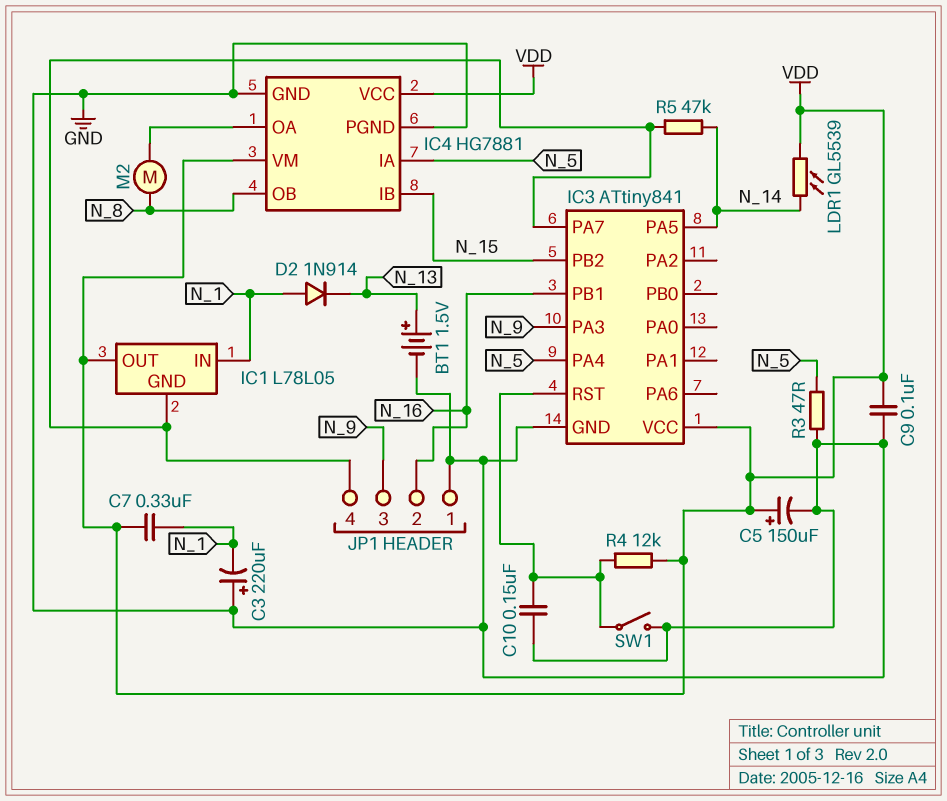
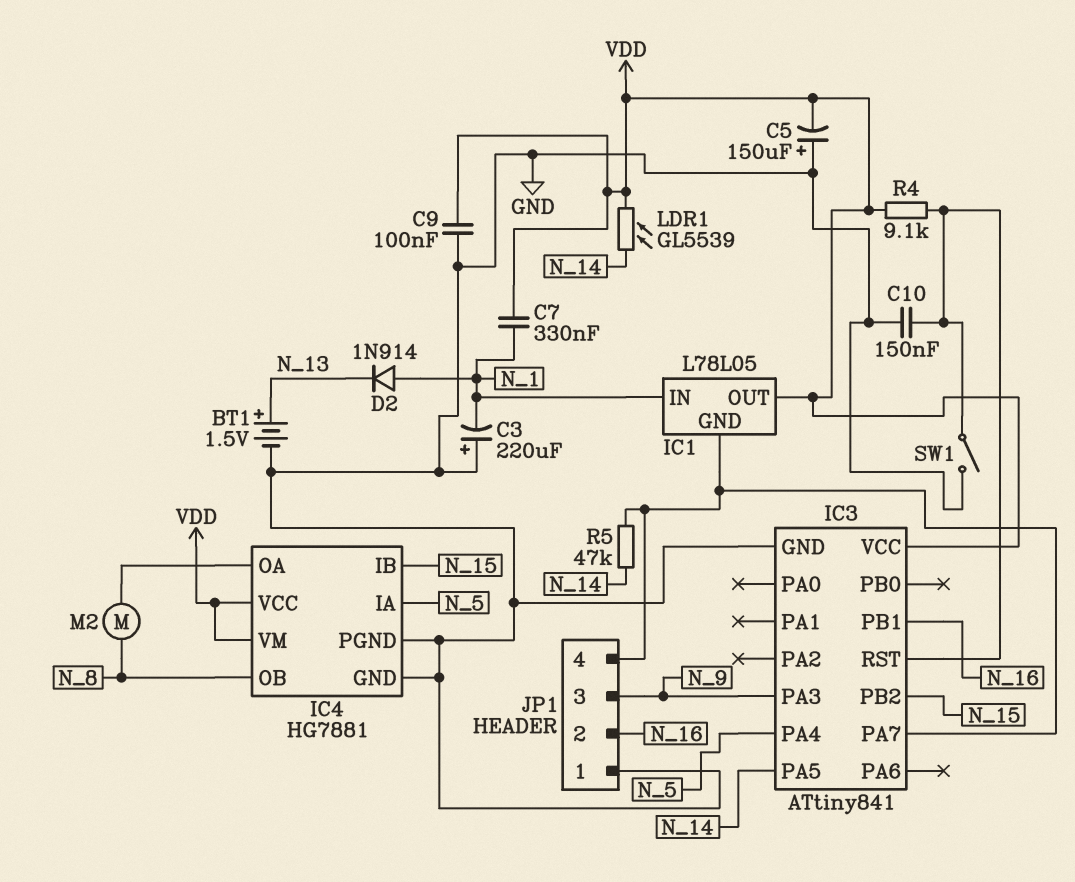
C5: 150uF (plus VDD, minus GND) -> 150uF (plus GND, minus VDD)
R3: 47 (GND, N_5) -> none
R4: 12k (IC3/RST, VDD) -> 9.1k (IC3/RST, VDD)

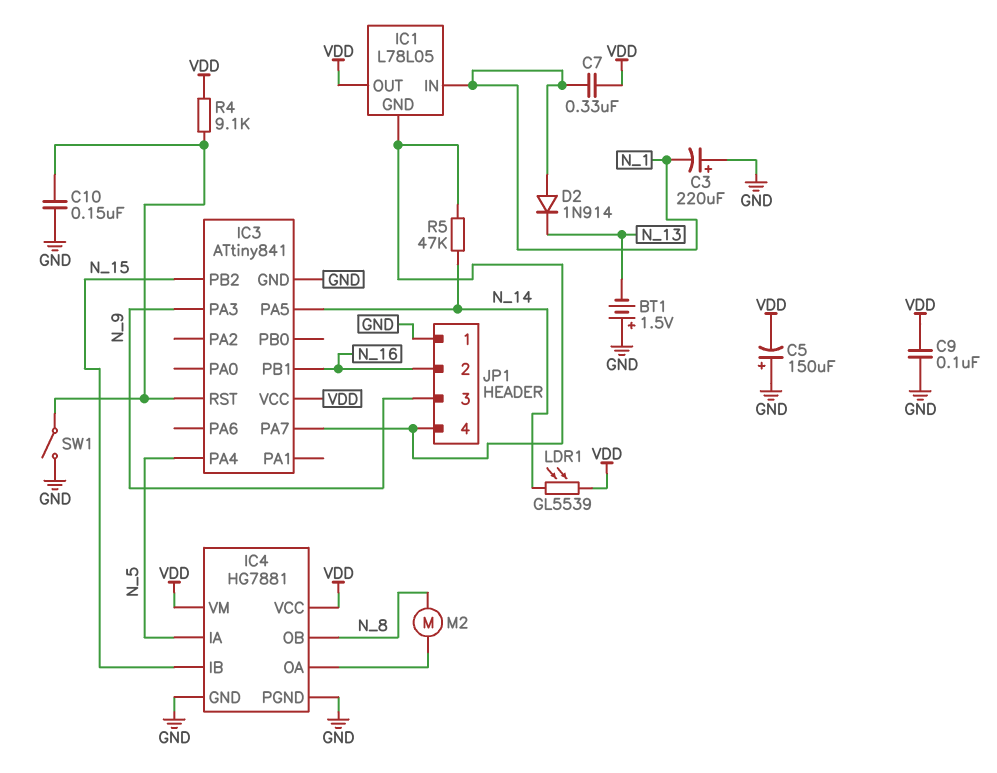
BT1: 1.5V (plus N_13, minus GND) -> 1.5V (plus GND, minus N_13)

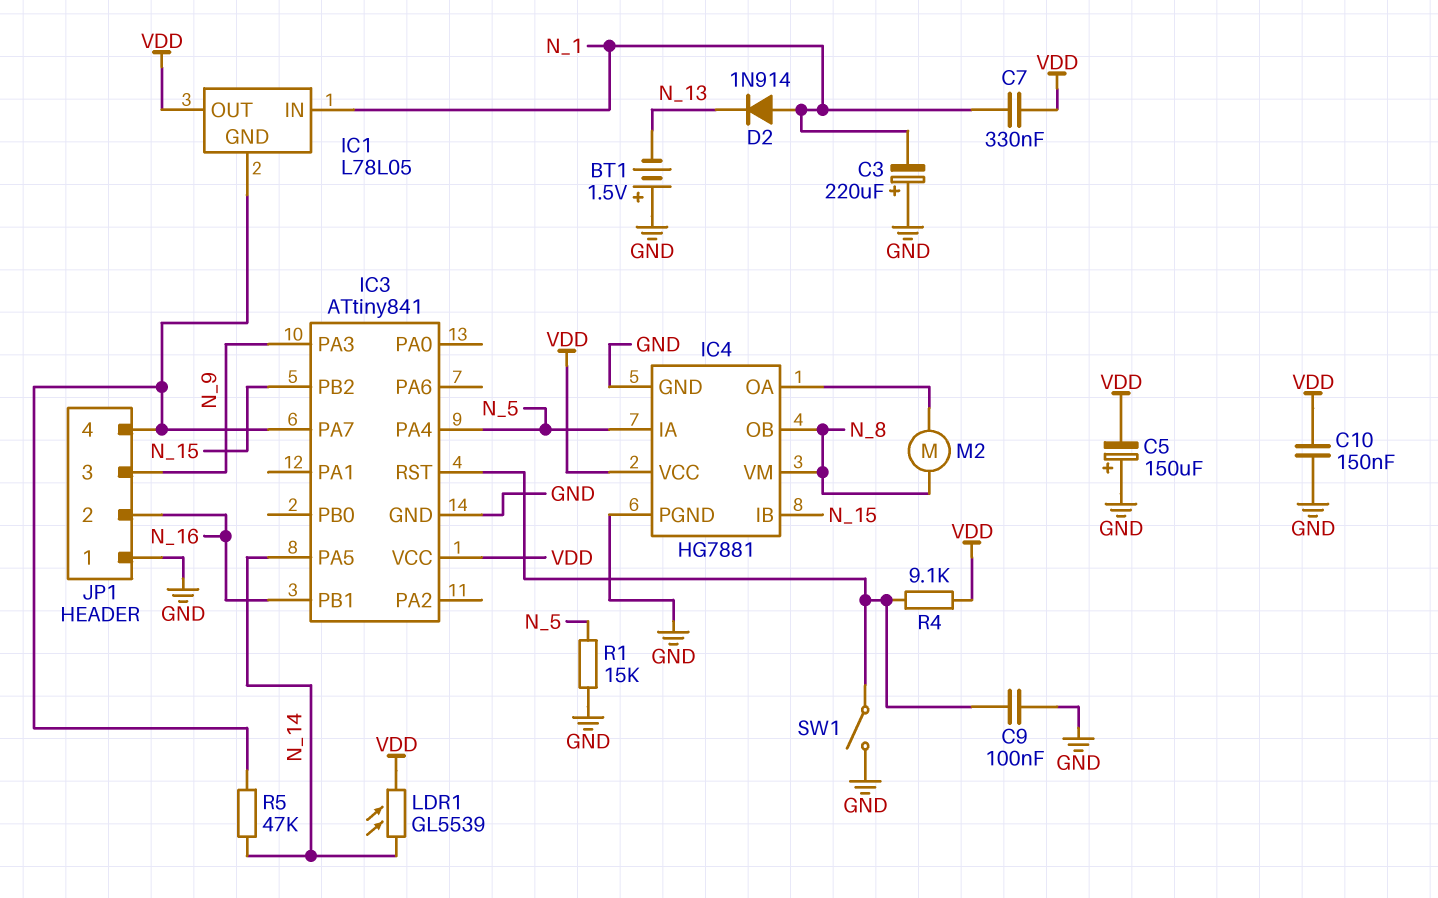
C9: 100nF (GND, VDD) -> 100nF (GND, IC3/RST)
C10: 150nF (GND, IC3/RST) -> 150nF (GND, VDD)
IC4 pin VM: VDD -> N_8
R1: none -> 15k (GND, N_5)

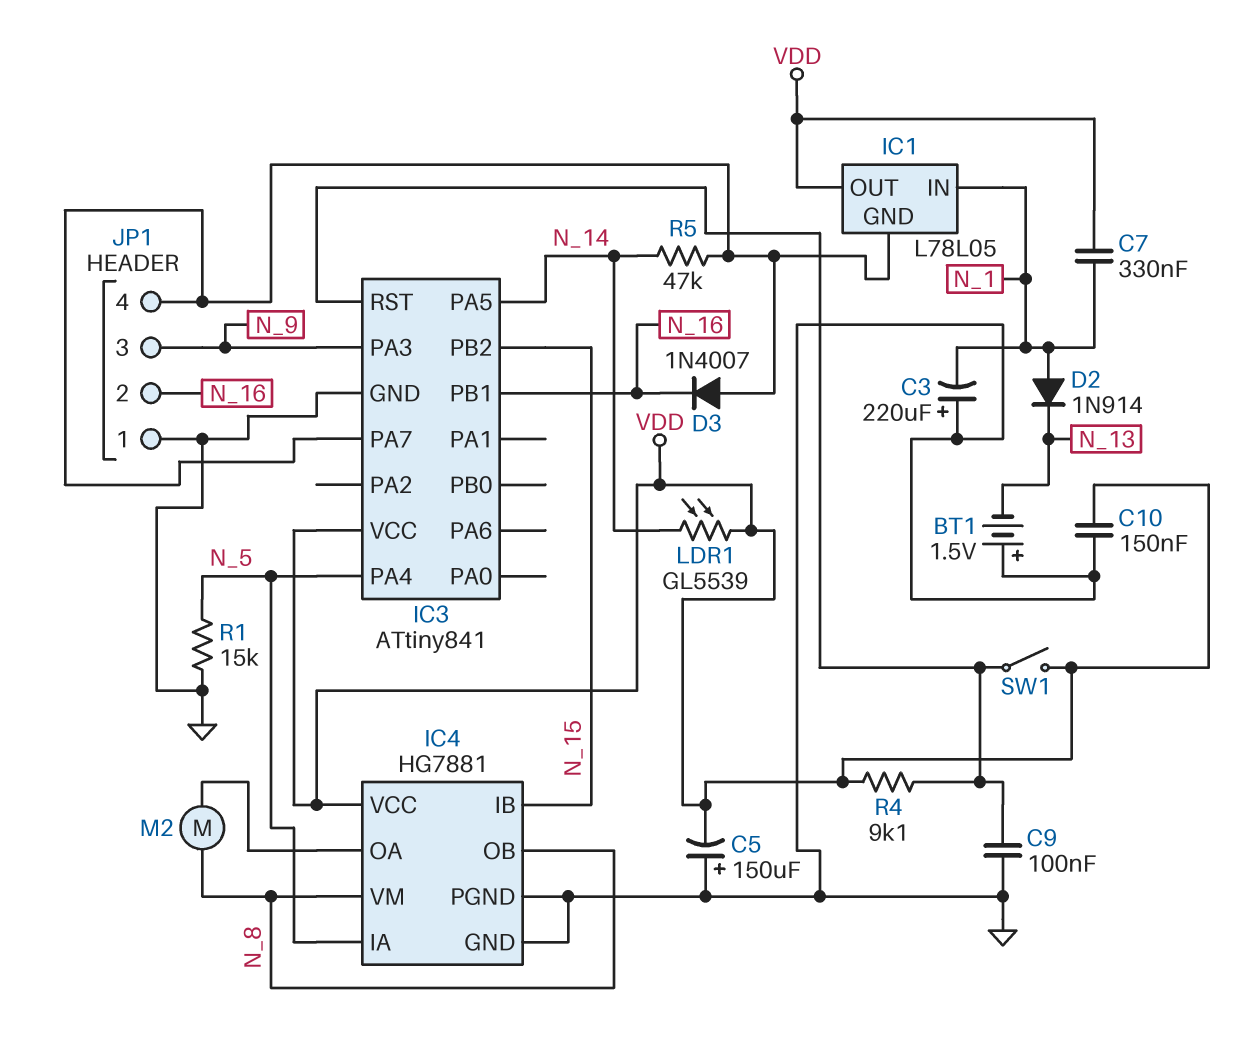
D3: none -> diode 1N4007 (A IC1/GND, K N_16)
SW1: switch (GND, IC3/RST) -> switch (IC3/RST, VDD)

